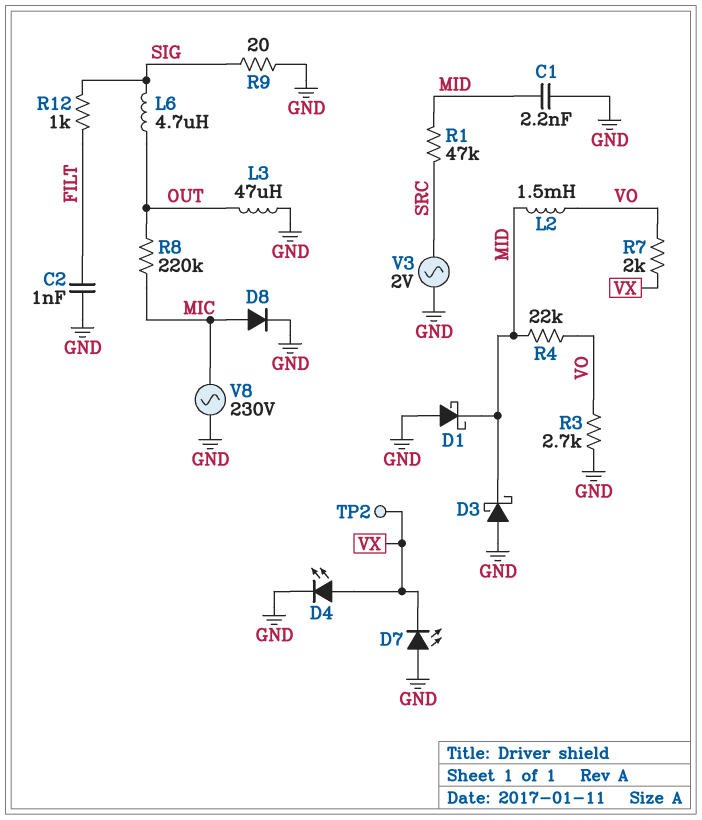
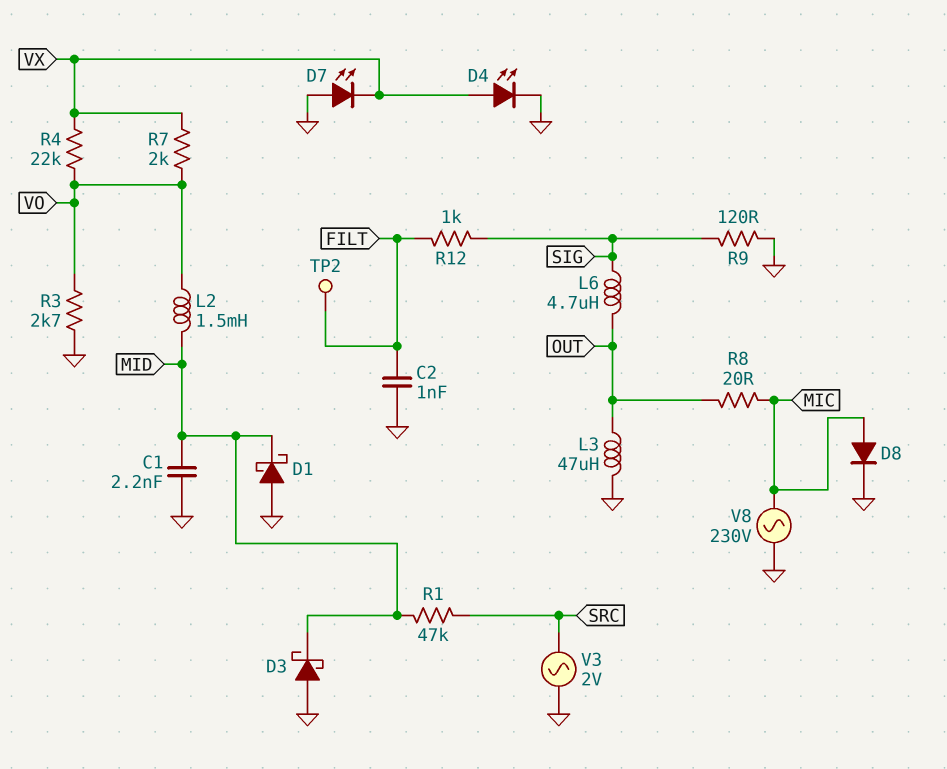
R4: 22k (MID, VO) -> 22k (VO, VX)
R8: 220k (MIC, OUT) -> 20 (MIC, OUT)
R9: 20 (GND, SIG) -> 120 (GND, SIG)
TP2: test point (VX) -> test point (FILT)

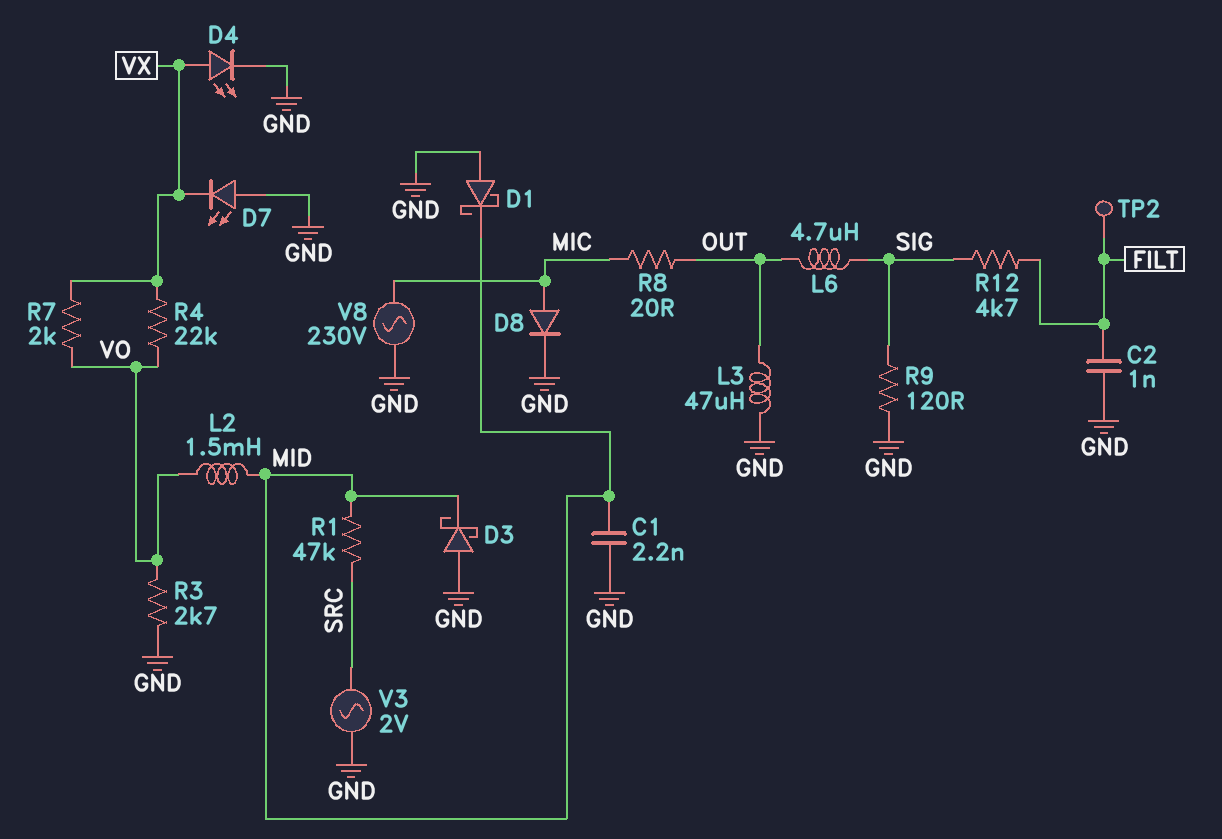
R12: 1k (FILT, SIG) -> 4.7k (FILT, SIG)

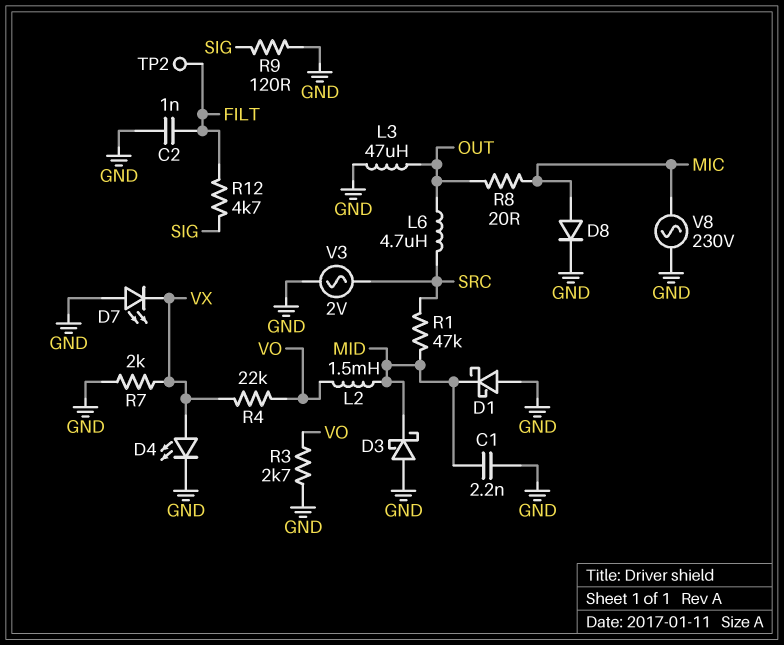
L6: 4.7uH (OUT, SIG) -> 4.7uH (OUT, SRC)
R7: 2k (VO, VX) -> 2k (GND, VX)

